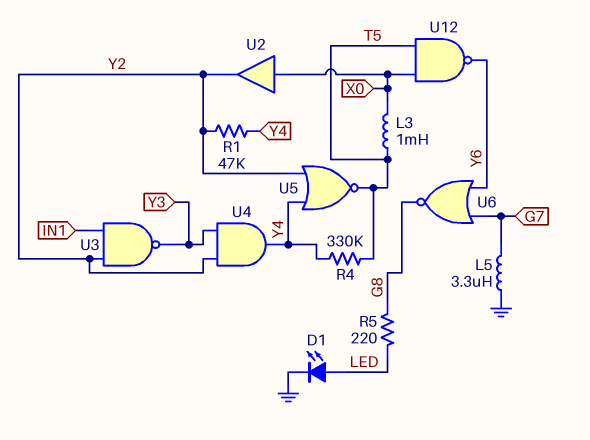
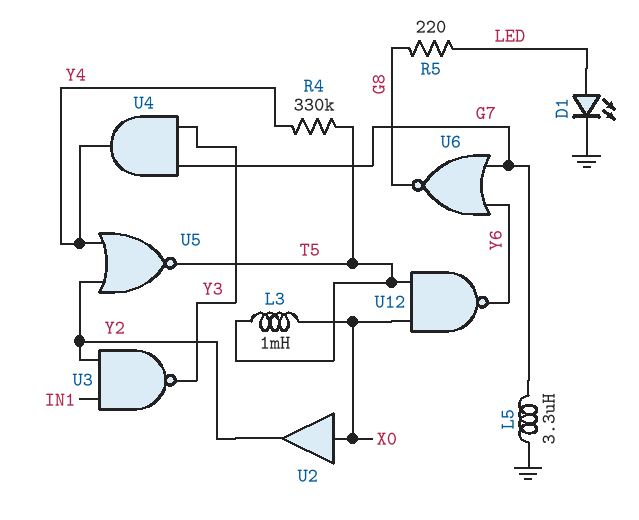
R1: 47k (Y2, Y4) -> none
U4: AND (in Y2, in Y3, out Y4) -> AND (in G7, in Y3, out Y4)

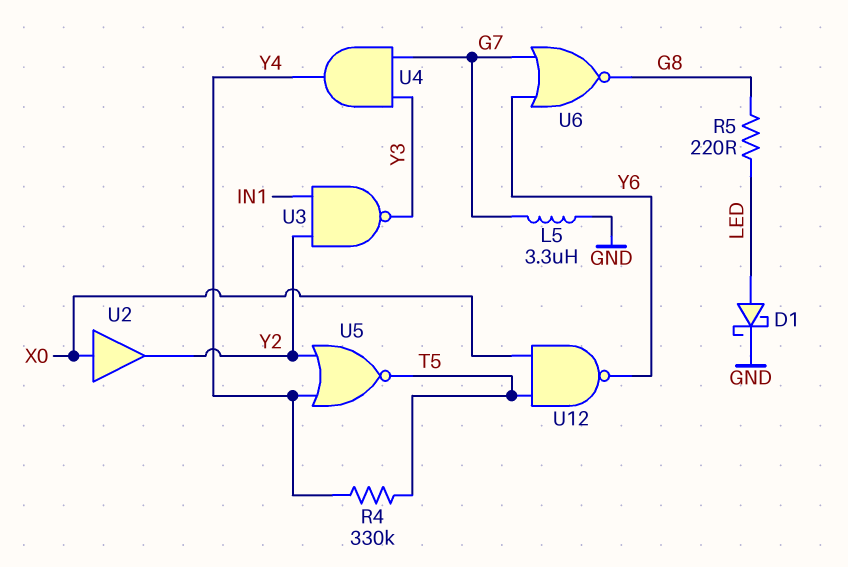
D1: LED (A LED, K GND) -> schottky (A LED, K GND)
L3: 1mH (T5, X0) -> none

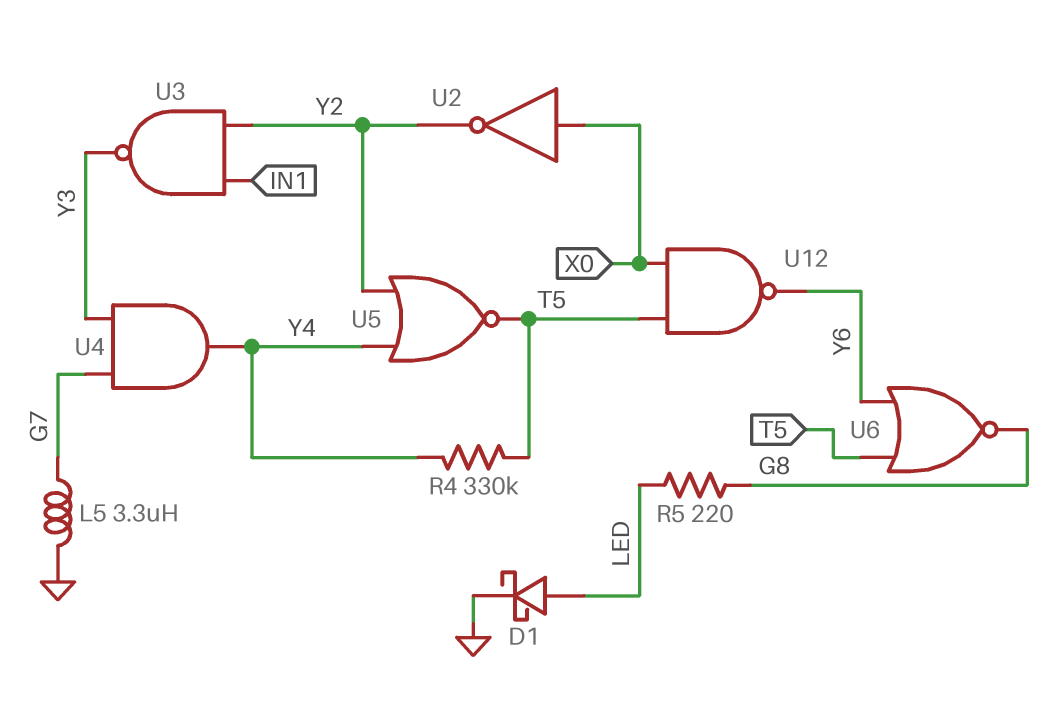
U2: buffer (in X0, out Y2) -> NOT (in X0, out Y2)
U6: NOR (in G7, in Y6, out G8) -> NOR (in T5, in Y6, out G8)

